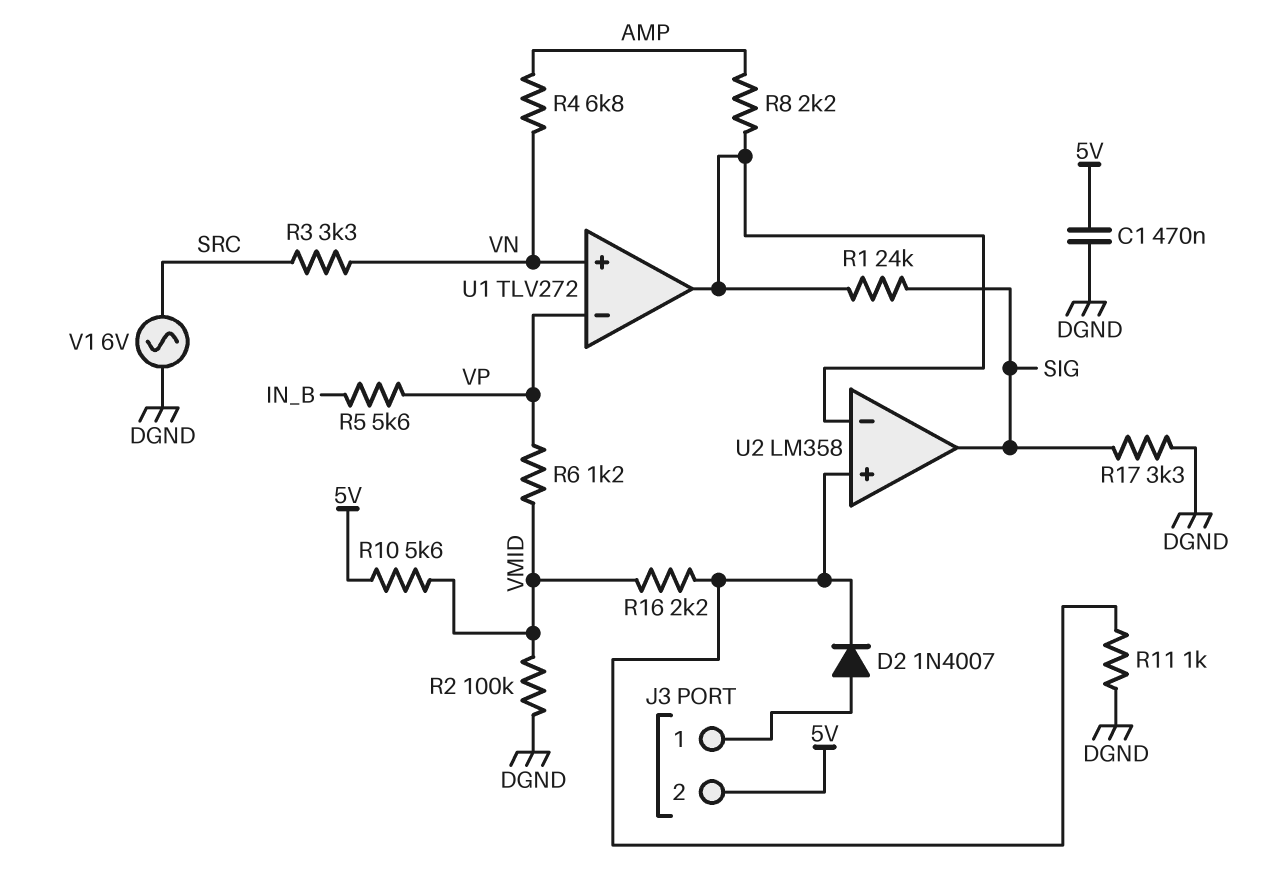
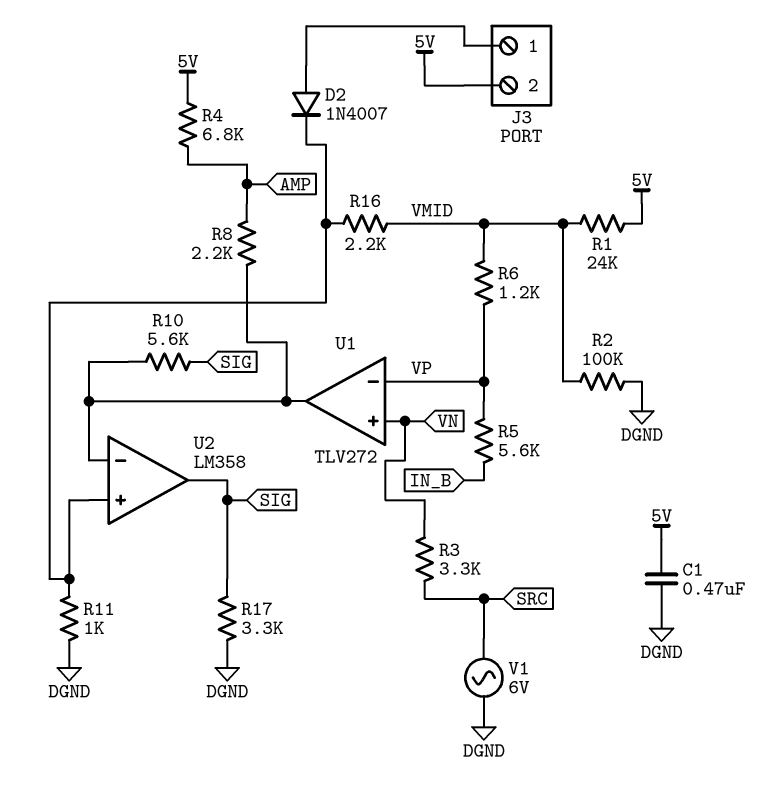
R1: 24k (SIG, U1/out) -> 24k (5V, VMID)
R4: 6.8k (AMP, VN) -> 6.8k (5V, AMP)
R10: 5.6k (5V, VMID) -> 5.6k (SIG, U1/out)

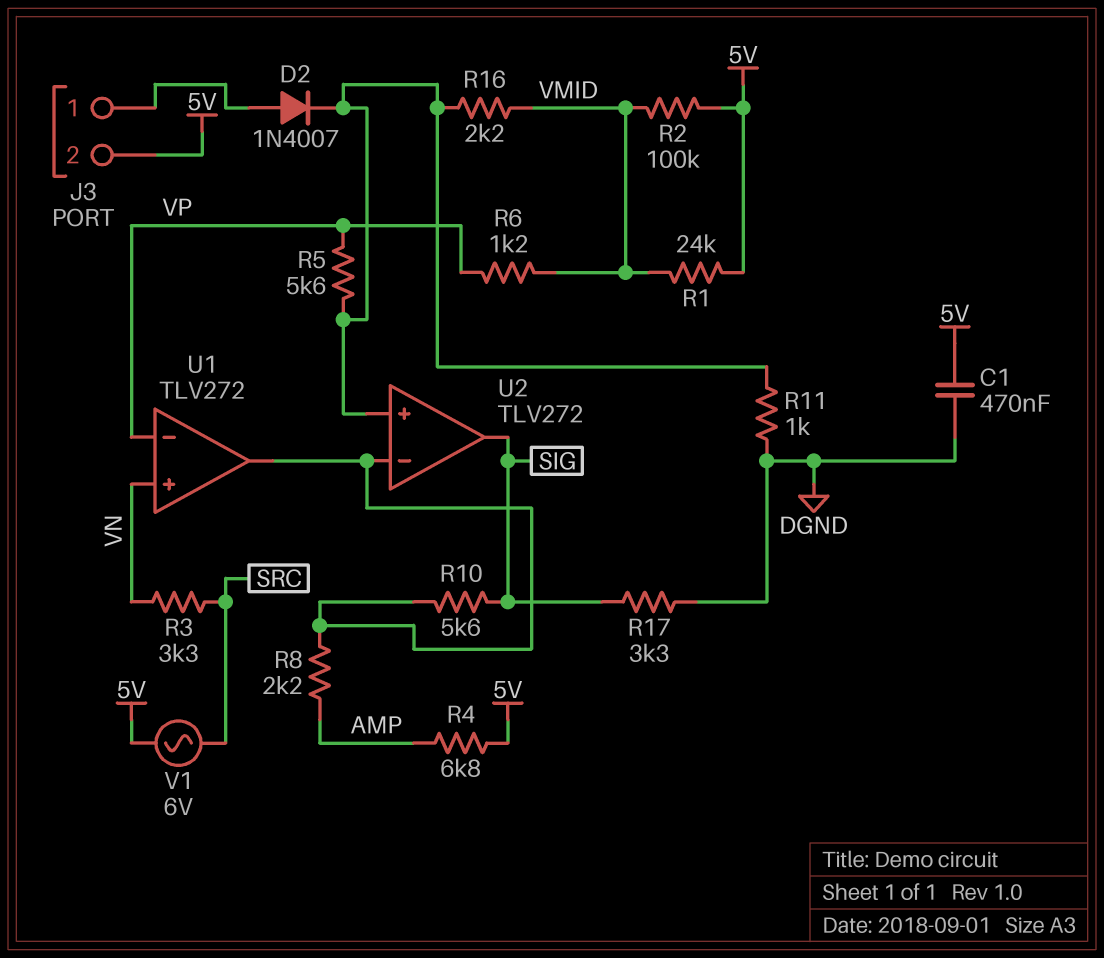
R2: 100k (DGND, VMID) -> 100k (5V, VMID)
R5: 5.6k (IN_B, VP) -> 5.6k (U2/in+, VP)
U2: LM358 -> TLV272
V1: AC 6V (DGND, SRC) -> AC 6V (5V, SRC)

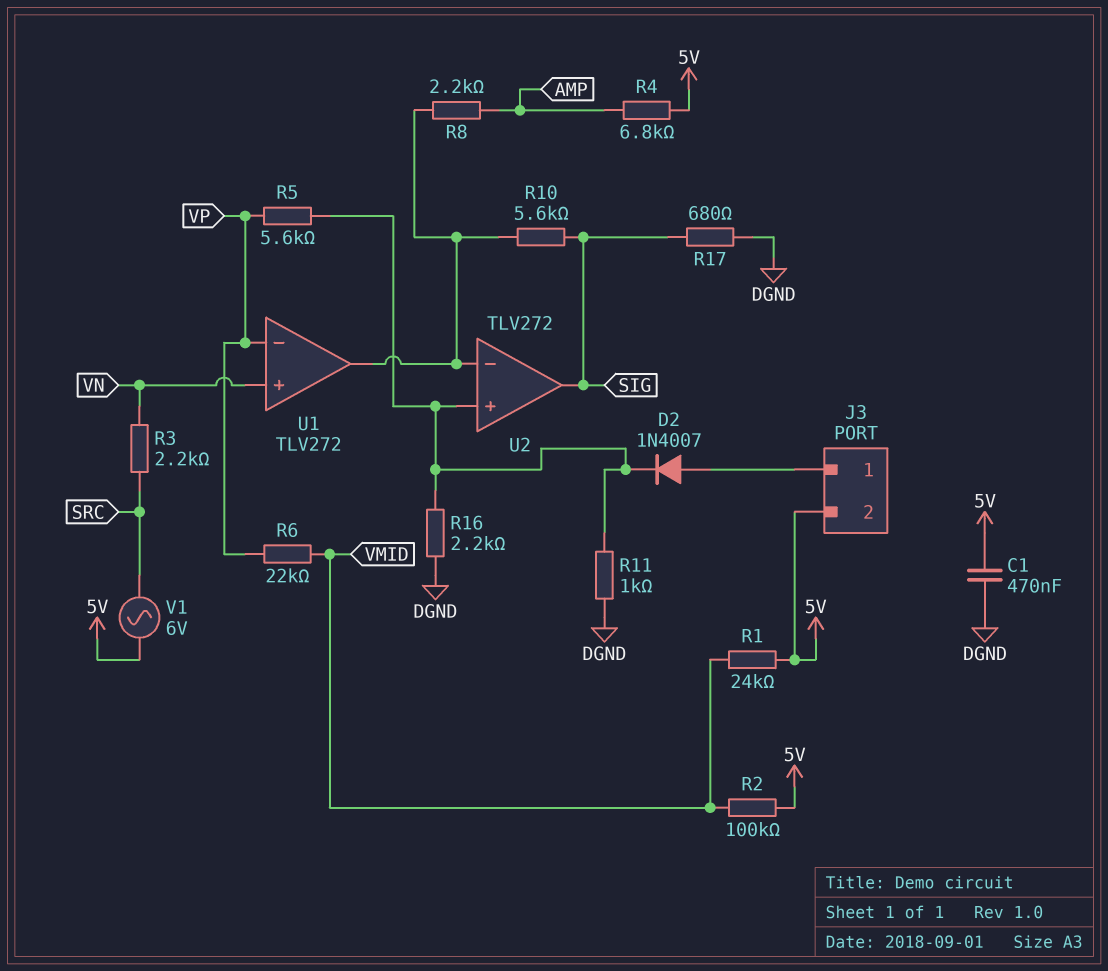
R3: 3.3k (SRC, VN) -> 2.2k (SRC, VN)
R6: 1.2k (VMID, VP) -> 22k (VMID, VP)
R16: 2.2k (U2/in+, VMID) -> 2.2k (DGND, U2/in+)
R17: 3.3k (DGND, SIG) -> 680 (DGND, SIG)

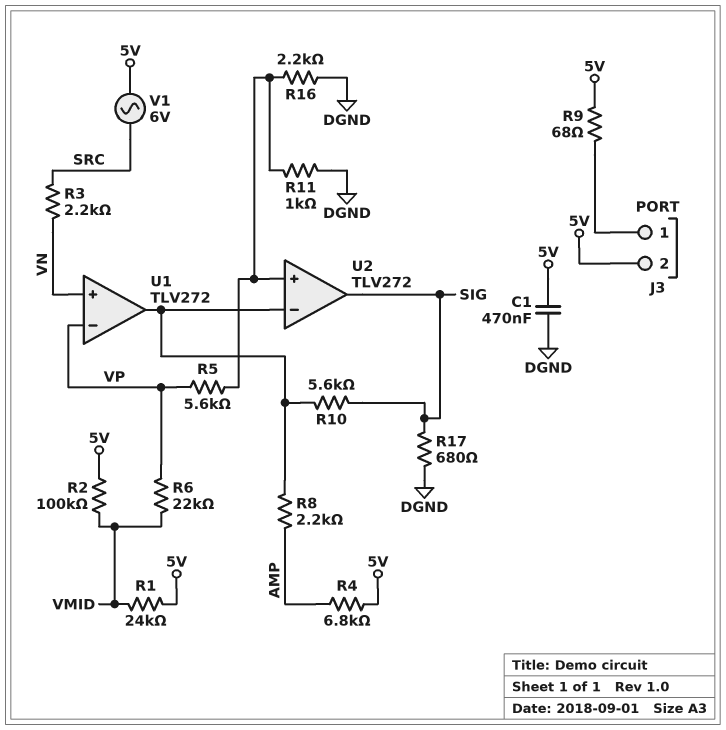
D2: diode 1N4007 (A J3/1, K U2/in+) -> none
R9: none -> 68 (5V, J3/1)

